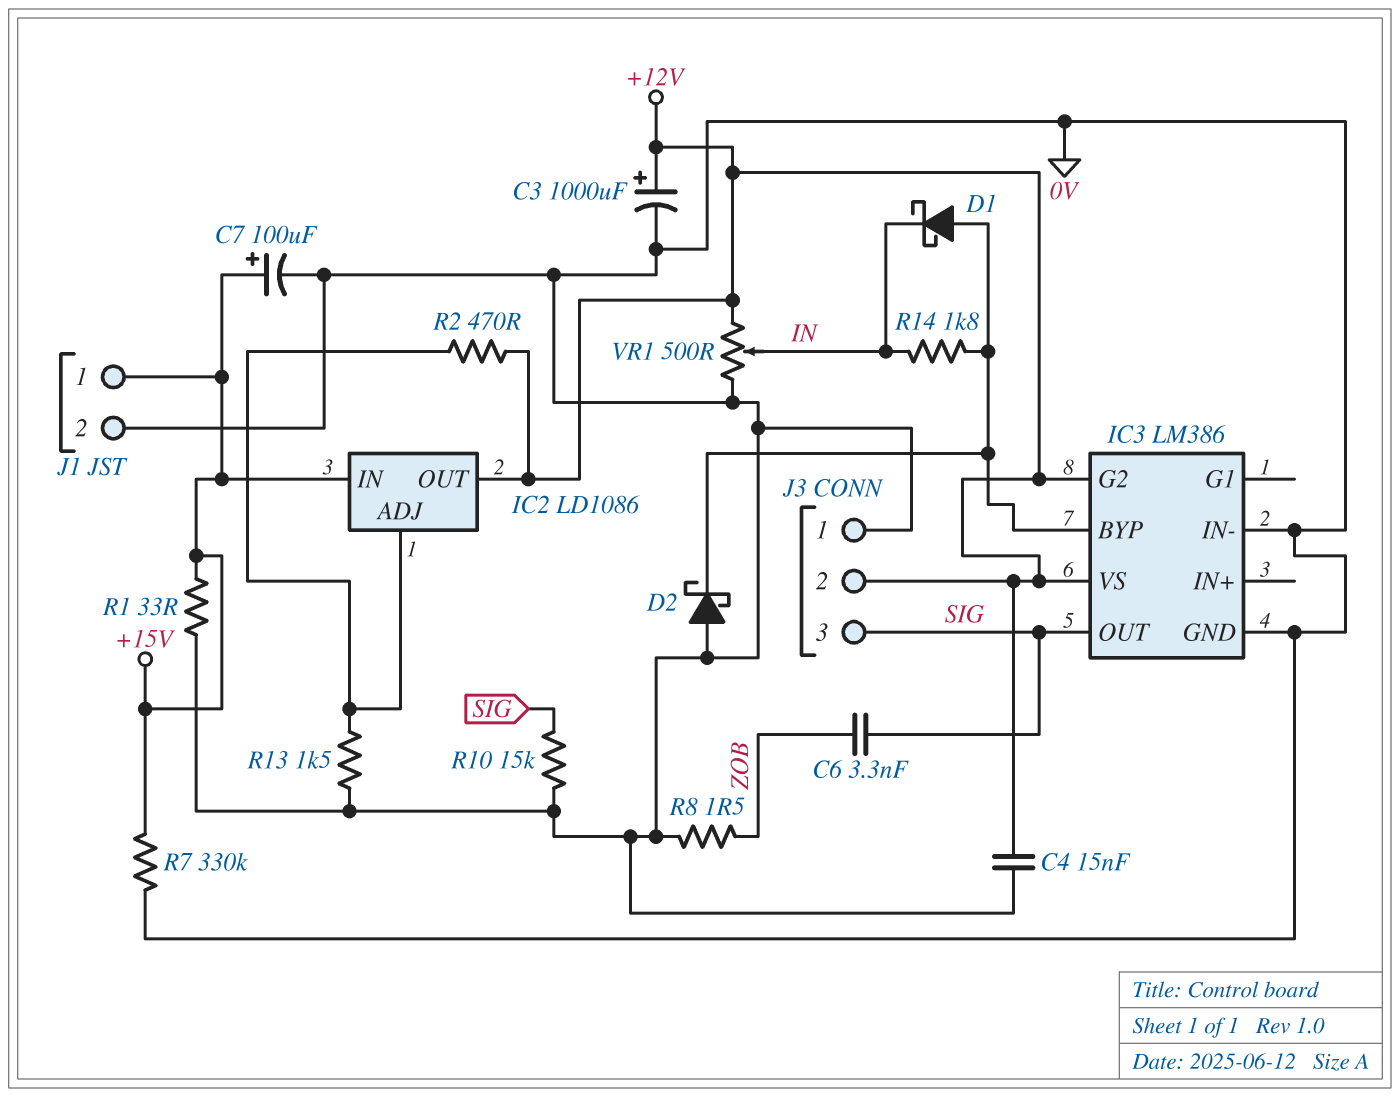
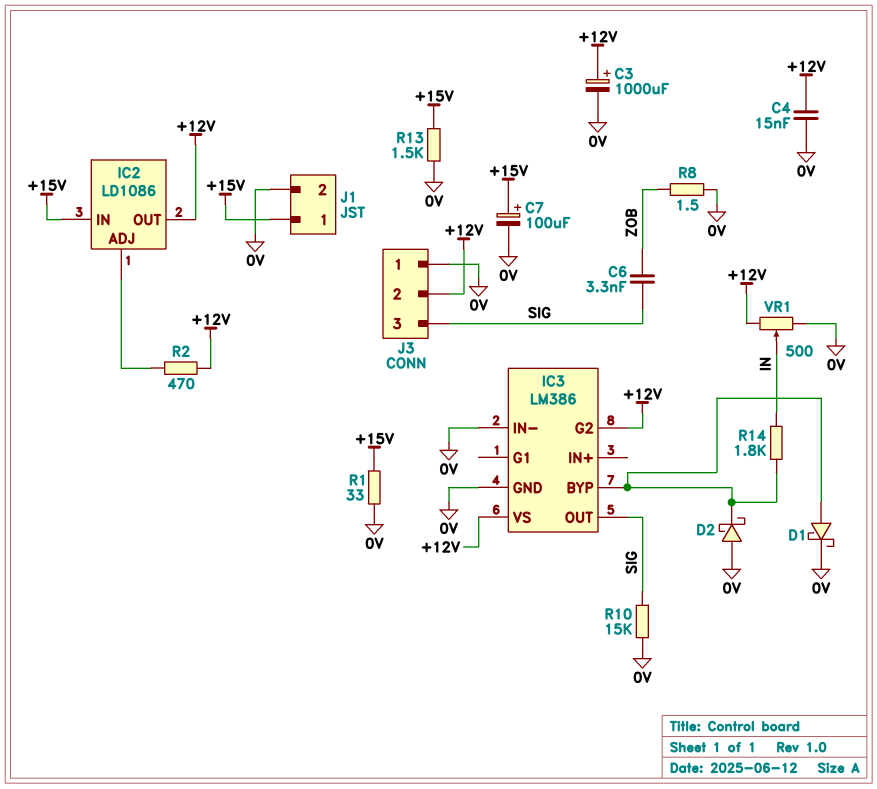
D1: schottky (A IC3/BYP, K IN) -> schottky (A IC3/BYP, K 0V)
R7: 330k (+15V, 0V) -> none
R13: 1.5k (0V, IC2/ADJ) -> 1.5k (+15V, 0V)

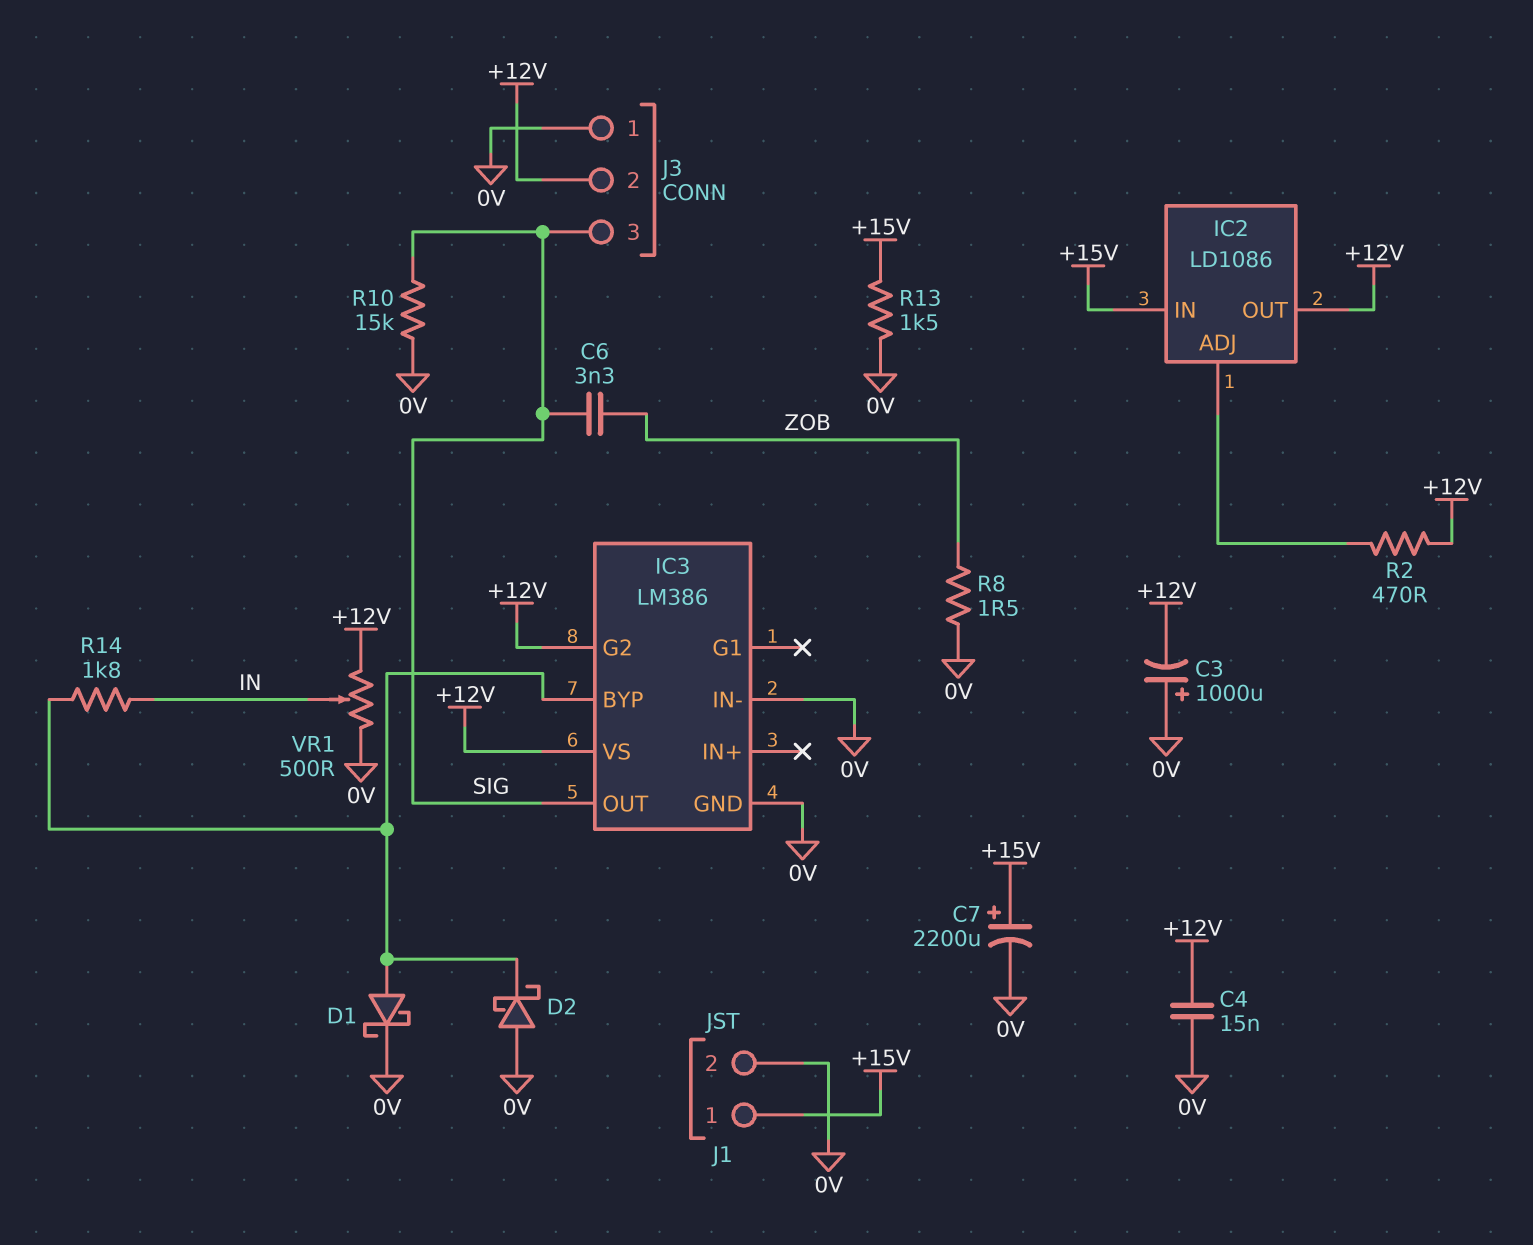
C3: 1000uF (plus +12V, minus 0V) -> 1000uF (plus 0V, minus +12V)
C7: 100uF (plus +15V, minus 0V) -> 2200uF (plus +15V, minus 0V)
R1: 33 (+15V, 0V) -> none

